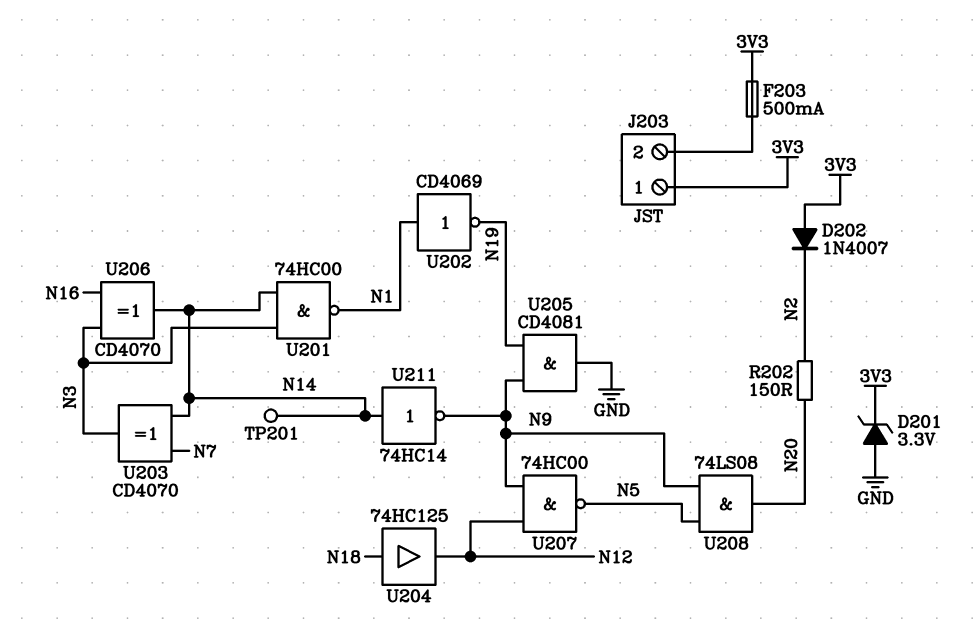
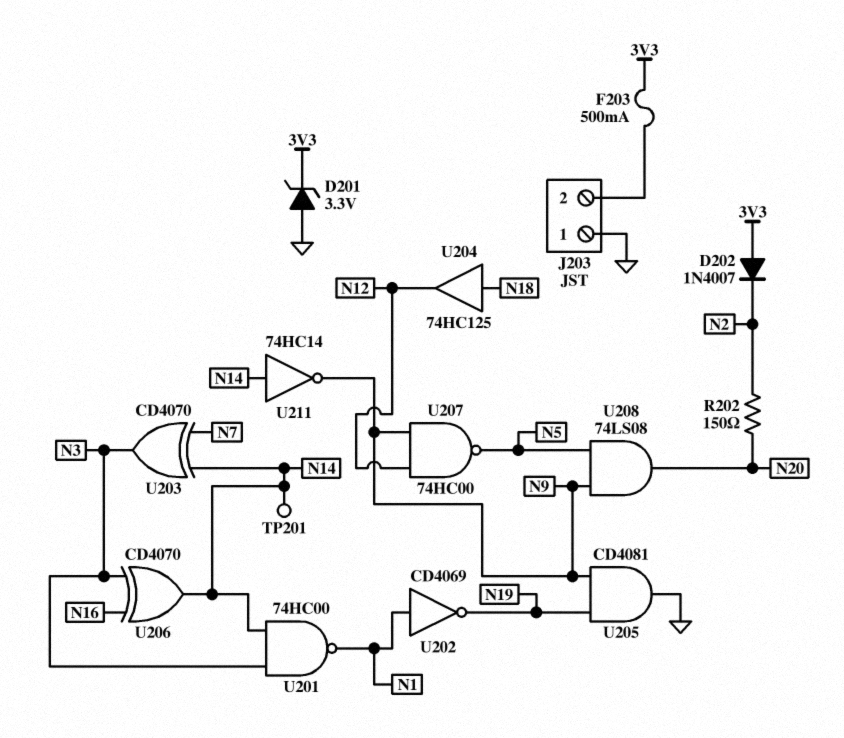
J203 pin 1: 3V3 -> GND

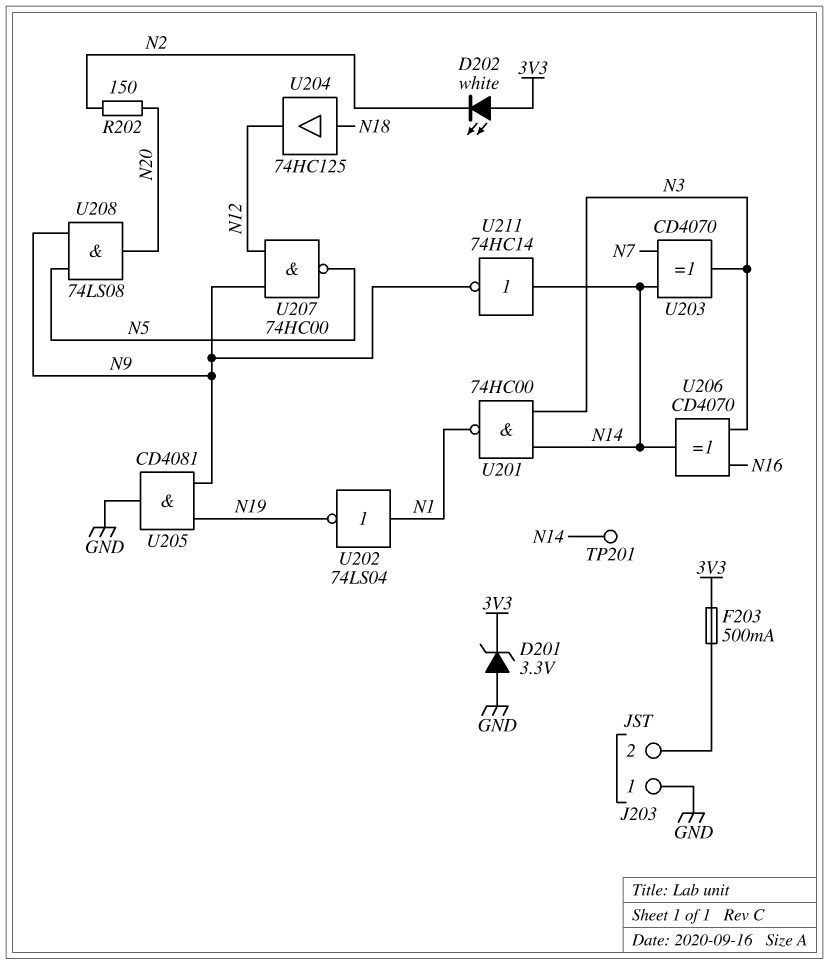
D202: diode 1N4007 (A 3V3, K N2) -> LED white (A 3V3, K N2)
U202: NOT CD4069 (in N1, out N19) -> NOT 74LS04 (in N1, out N19)

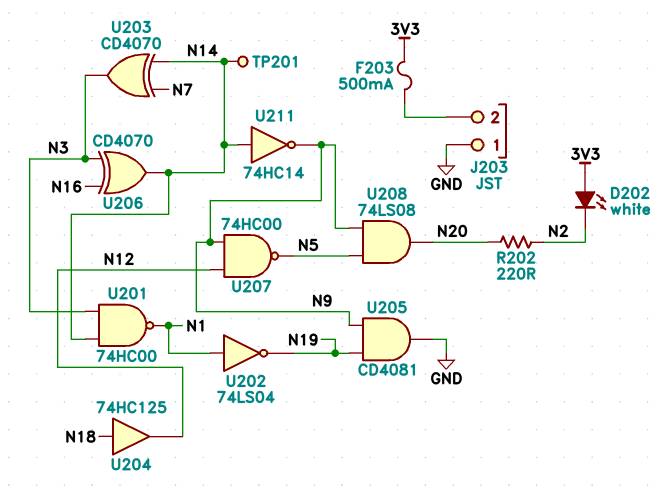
D201: zener 3.3V (A GND, K 3V3) -> none
R202: 150 (N2, N20) -> 220 (N2, N20)

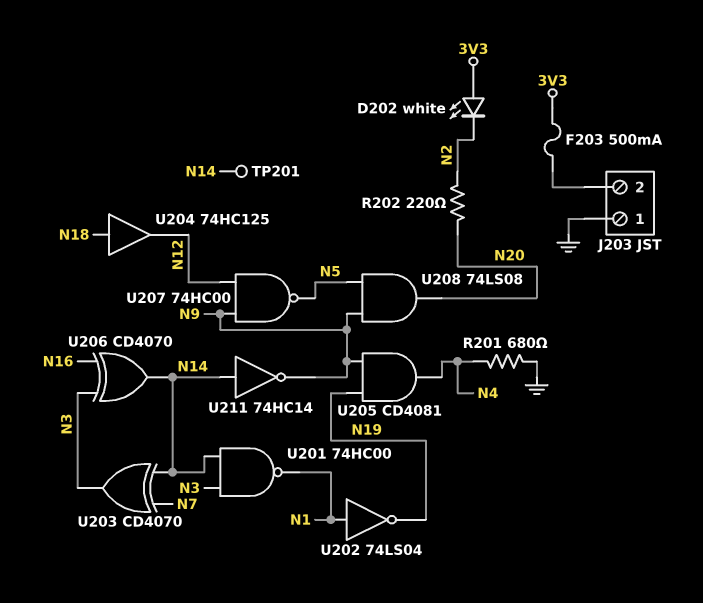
R201: none -> 680 (GND, N4)
U205: AND CD4081 (in N9, in N19, out GND) -> AND CD4081 (in N9, in N19, out N4)

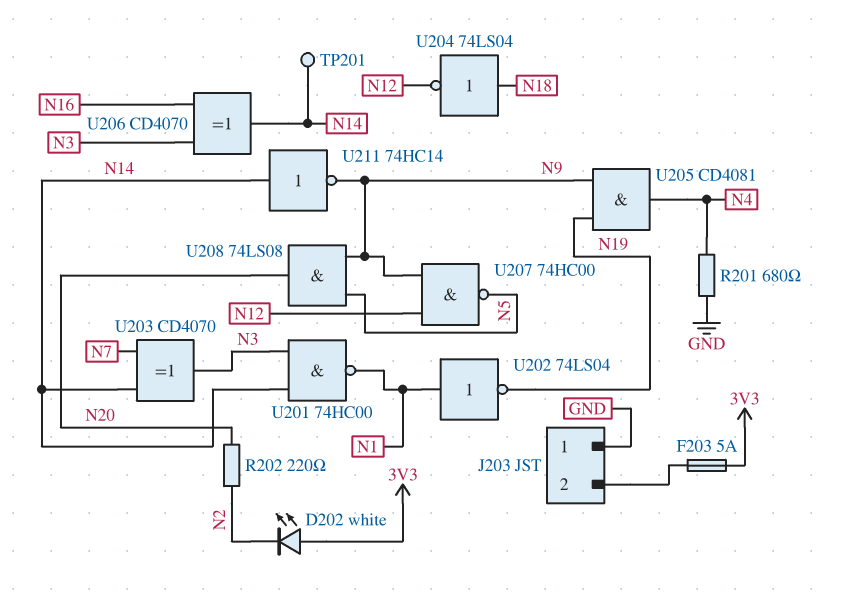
F203: 500mA (3V3, J203/2) -> 5A (3V3, J203/2)
U204: buffer 74HC125 (in N18, out N12) -> NOT 74LS04 (in N18, out N12)

